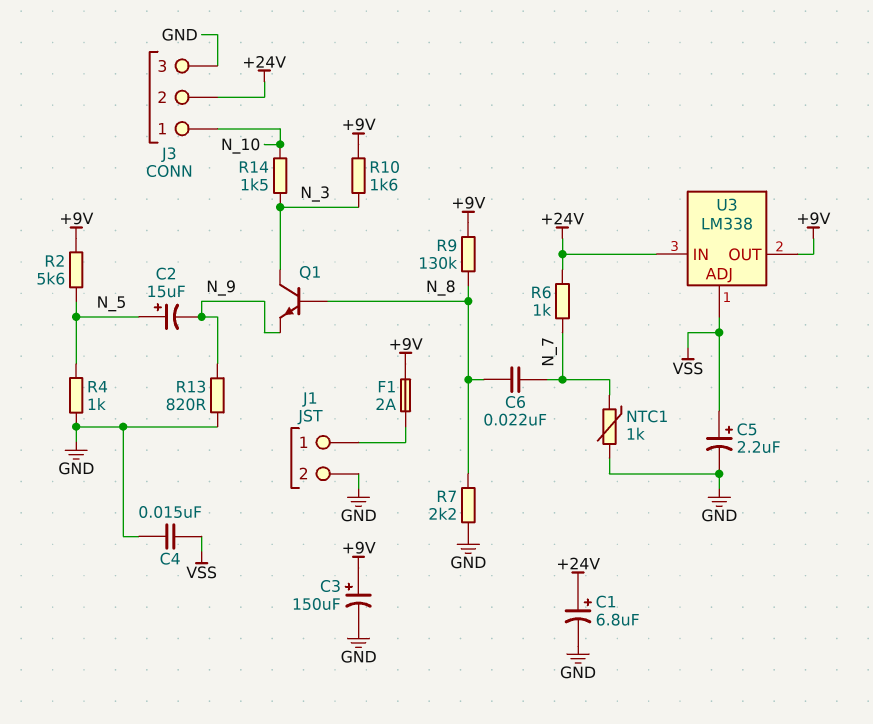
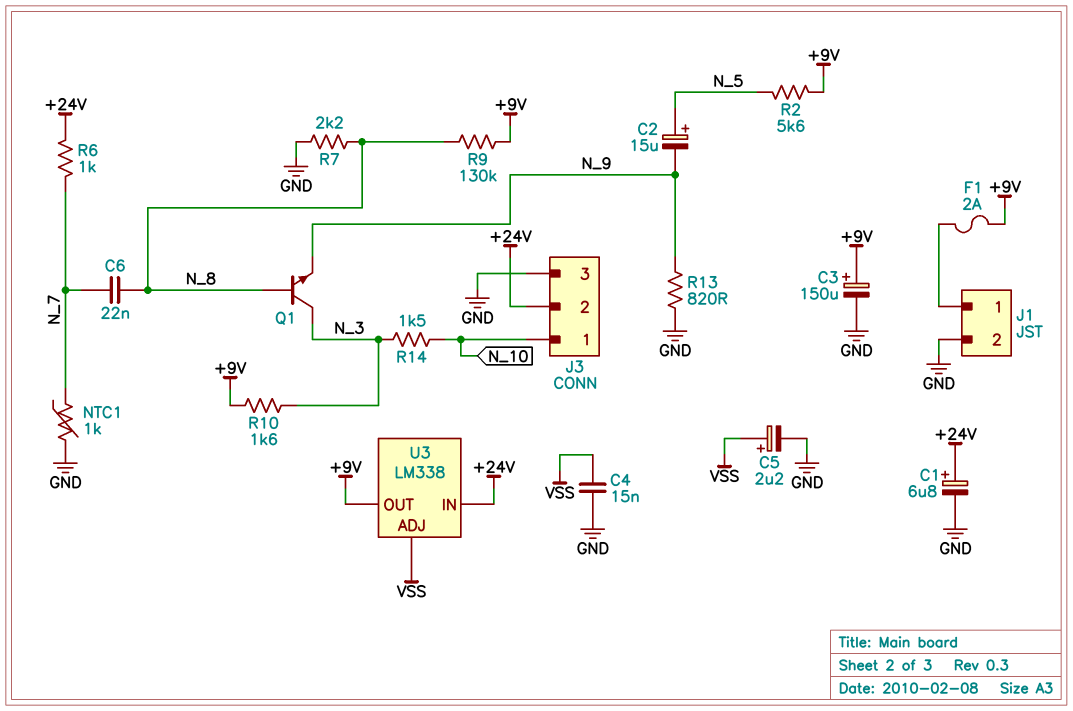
R4: 1k (GND, N_5) -> none

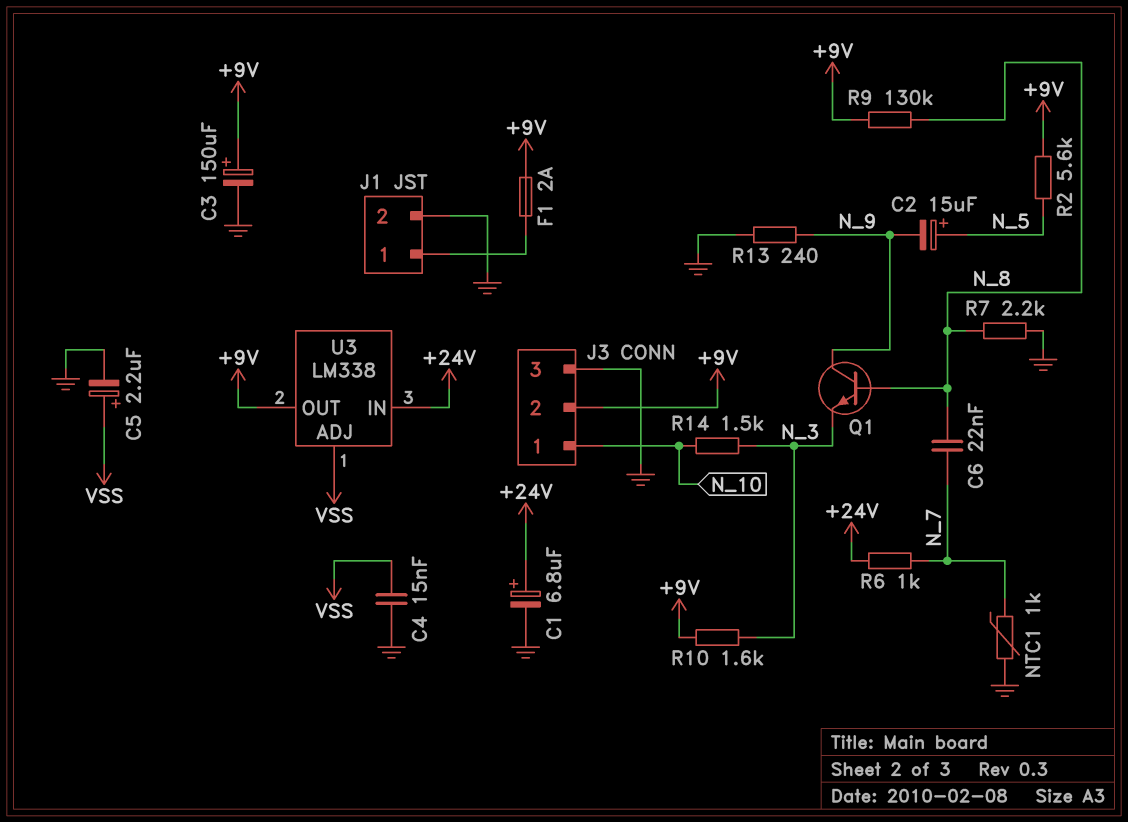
J3 pin 2: +24V -> +9V
Q1: NPN (B N_8, C N_3, E N_9) -> NPN (B N_8, C N_9, E N_3)
R13: 820 (GND, N_9) -> 240 (GND, N_9)

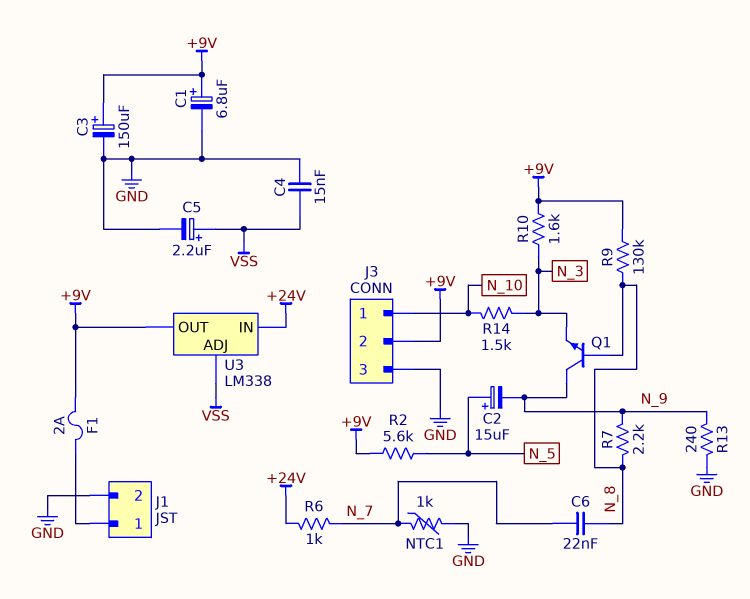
C1: 6.8uF (plus +24V, minus GND) -> 6.8uF (plus +9V, minus GND)
R7: 2.2k (GND, N_8) -> 2.2k (N_8, N_9)

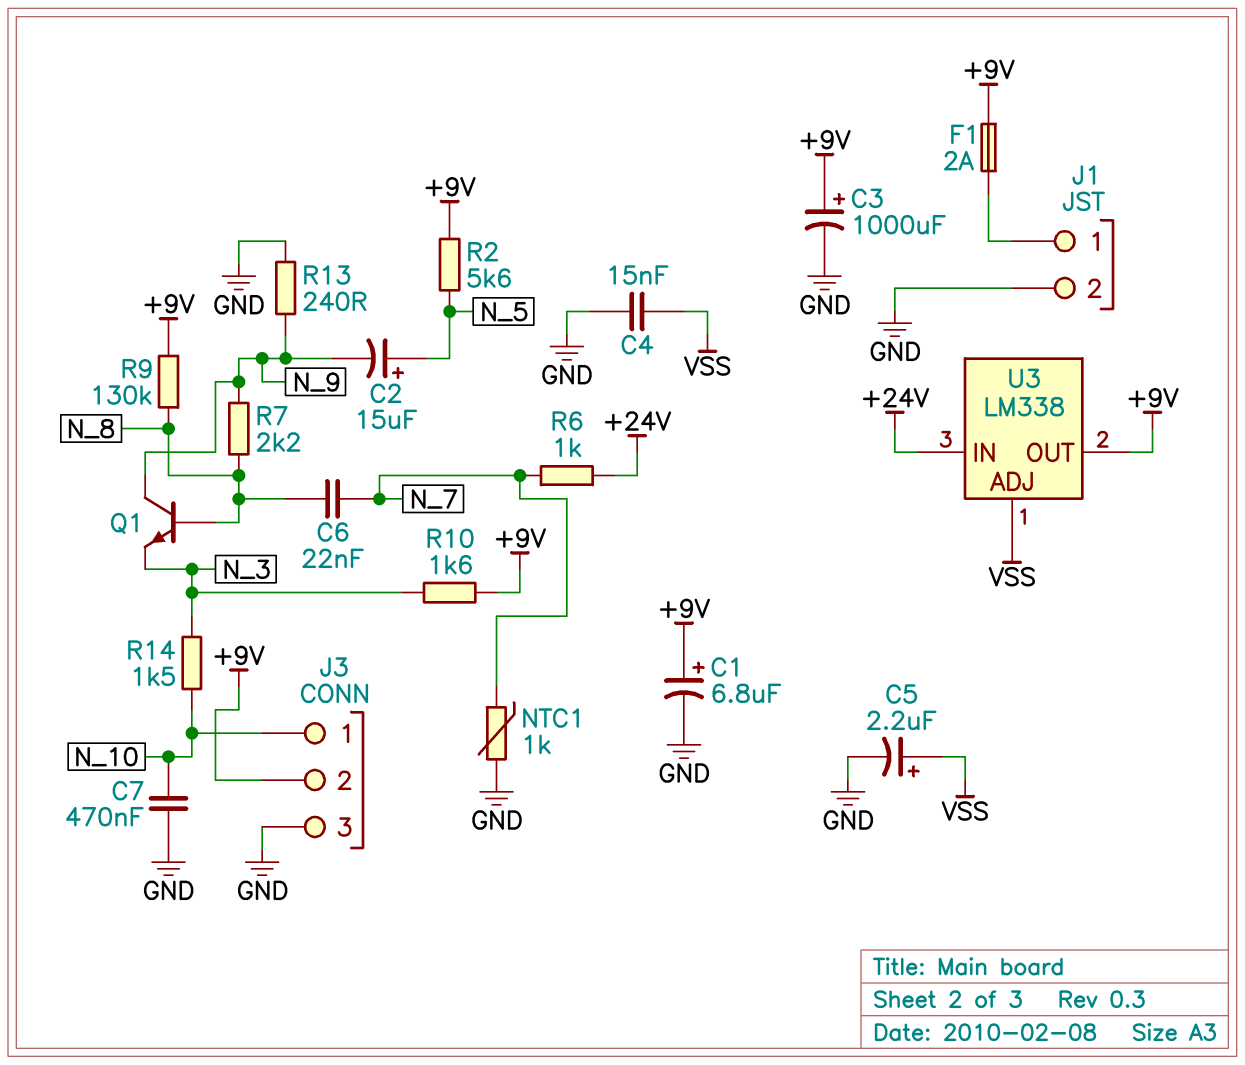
C3: 150uF (plus +9V, minus GND) -> 1000uF (plus +9V, minus GND)
C7: none -> 470nF (GND, N_10)

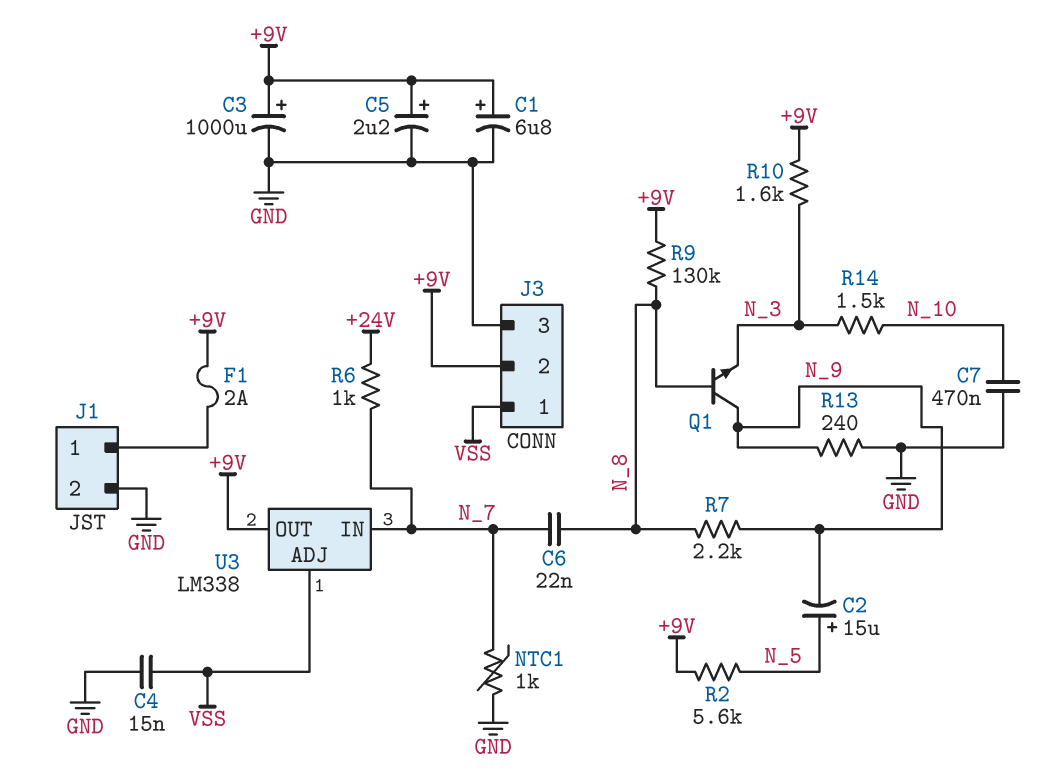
C5: 2.2uF (plus VSS, minus GND) -> 2.2uF (plus +9V, minus GND)
J3 pin 1: N_10 -> VSS
U3 pin IN: +24V -> N_7

